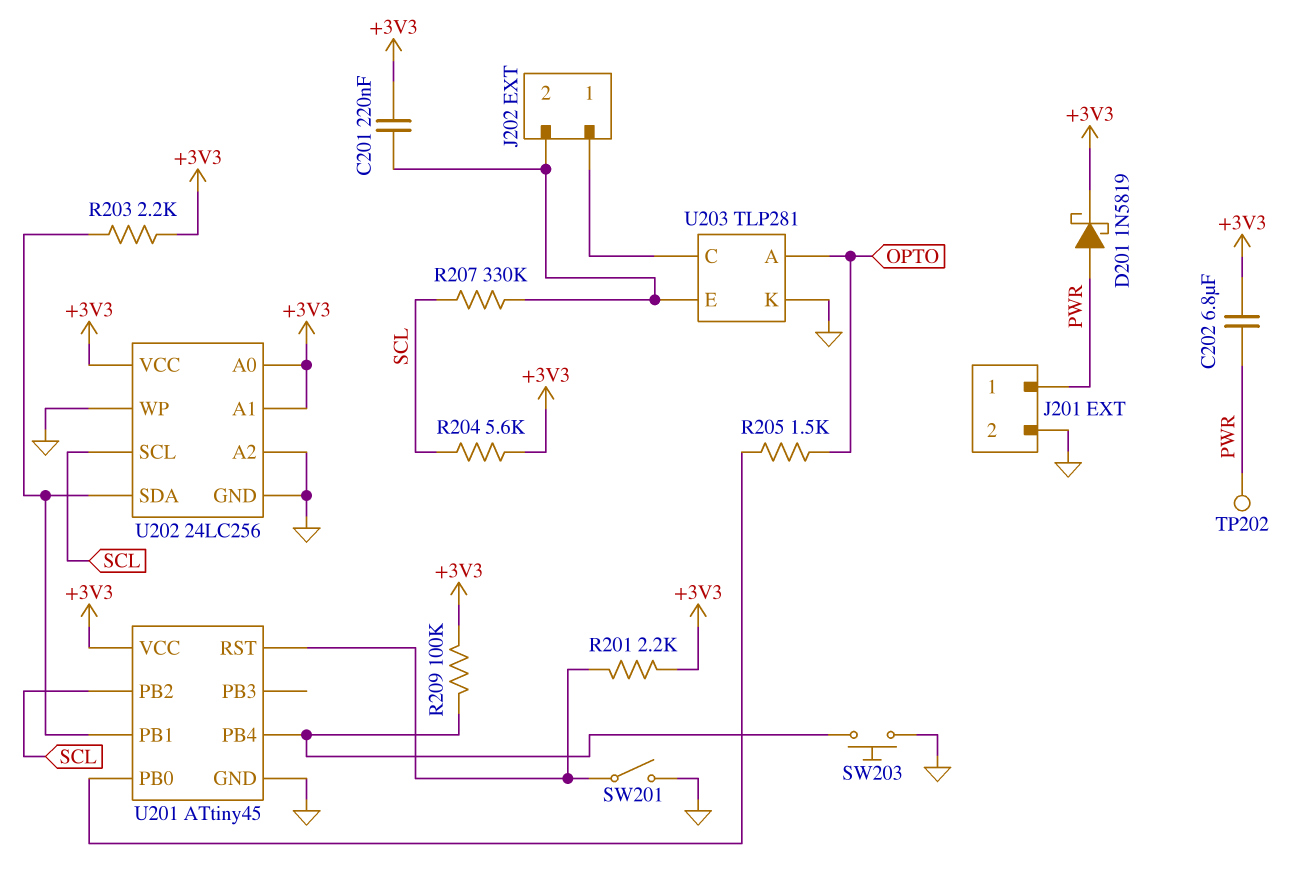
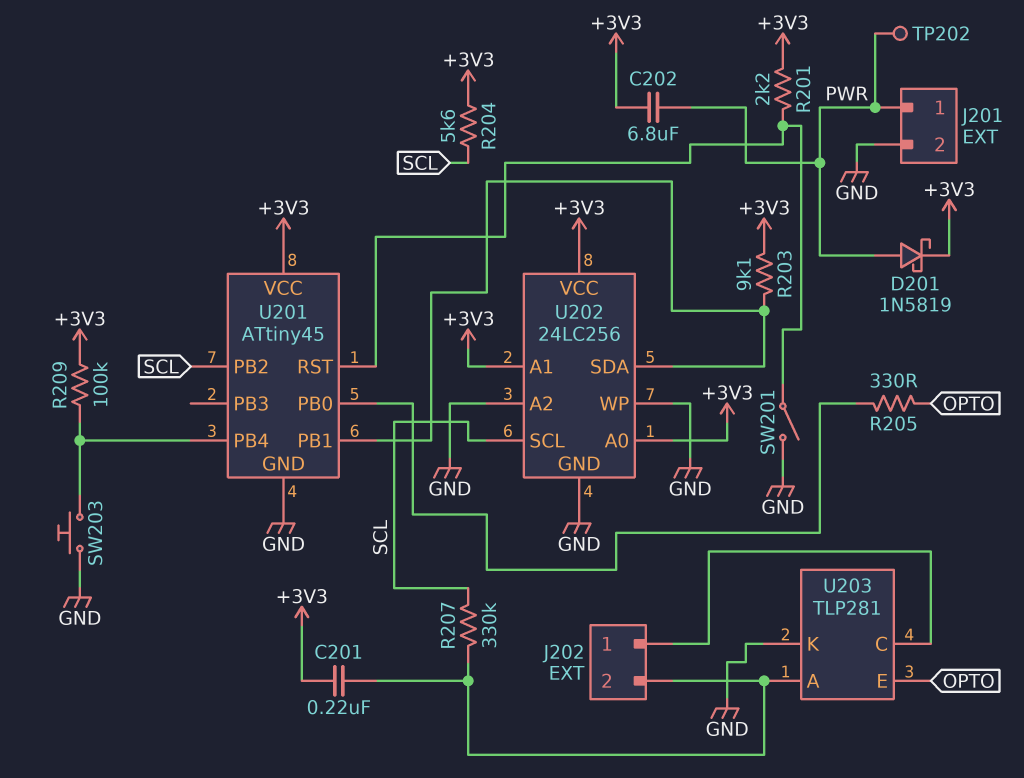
R203: 2.2k (+3V3, U201/PB1) -> 9.1k (+3V3, U201/PB1)
R205: 1.5k (OPTO, U201/PB0) -> 330 (OPTO, U201/PB0)
U203 pin A: OPTO -> J202/2
U203 pin E: J202/2 -> OPTO

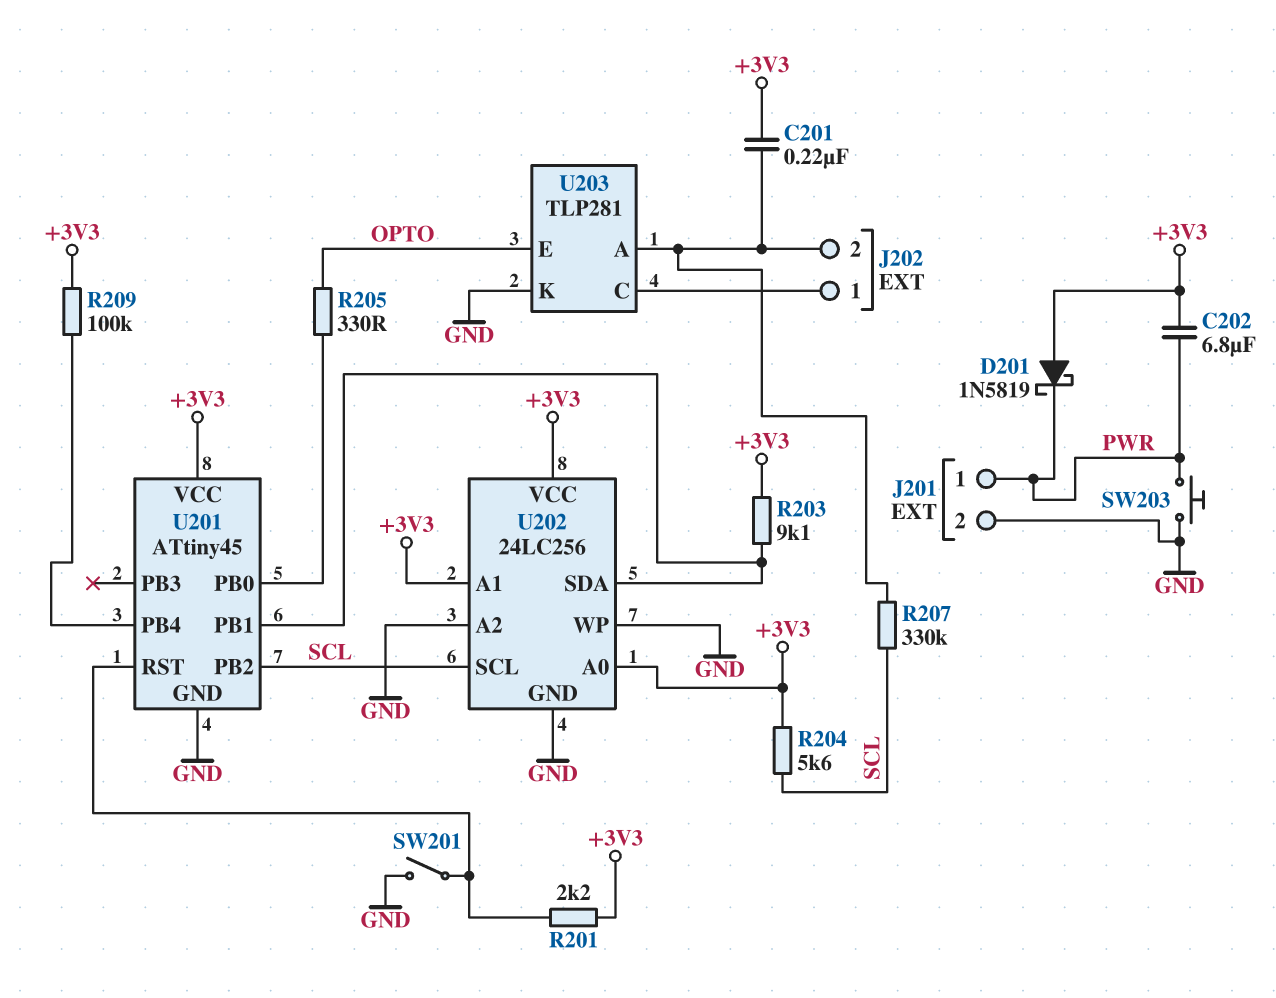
D201: schottky 1N5819 (A PWR, K +3V3) -> schottky 1N5819 (A +3V3, K PWR)
SW203: button (GND, U201/PB4) -> button (GND, PWR)
TP202: test point (PWR) -> none

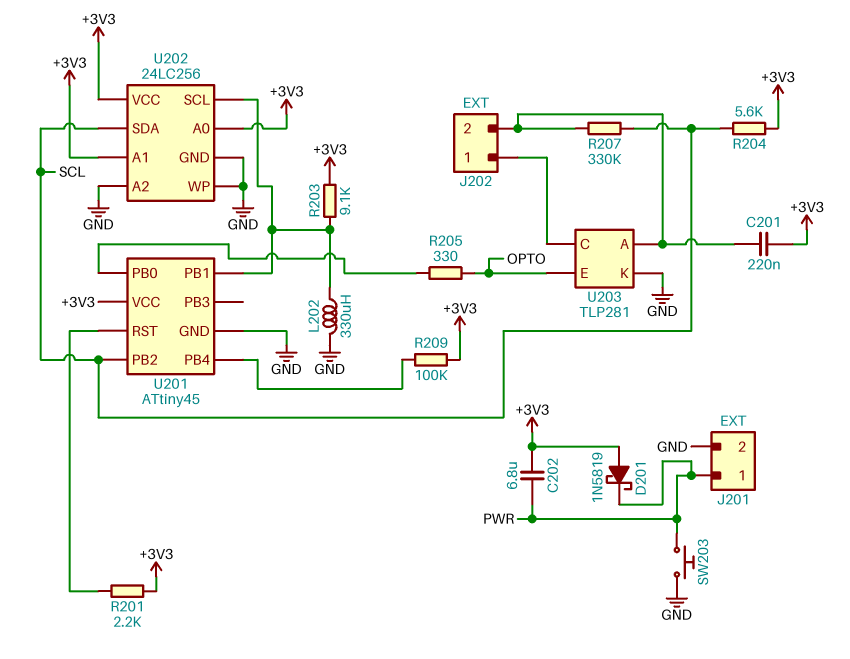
L202: none -> 330uH (GND, U201/PB1)
SW201: switch (GND, U201/RST) -> none
U202 pin SCL: SCL -> U201/PB1
U202 pin SDA: U201/PB1 -> SCL

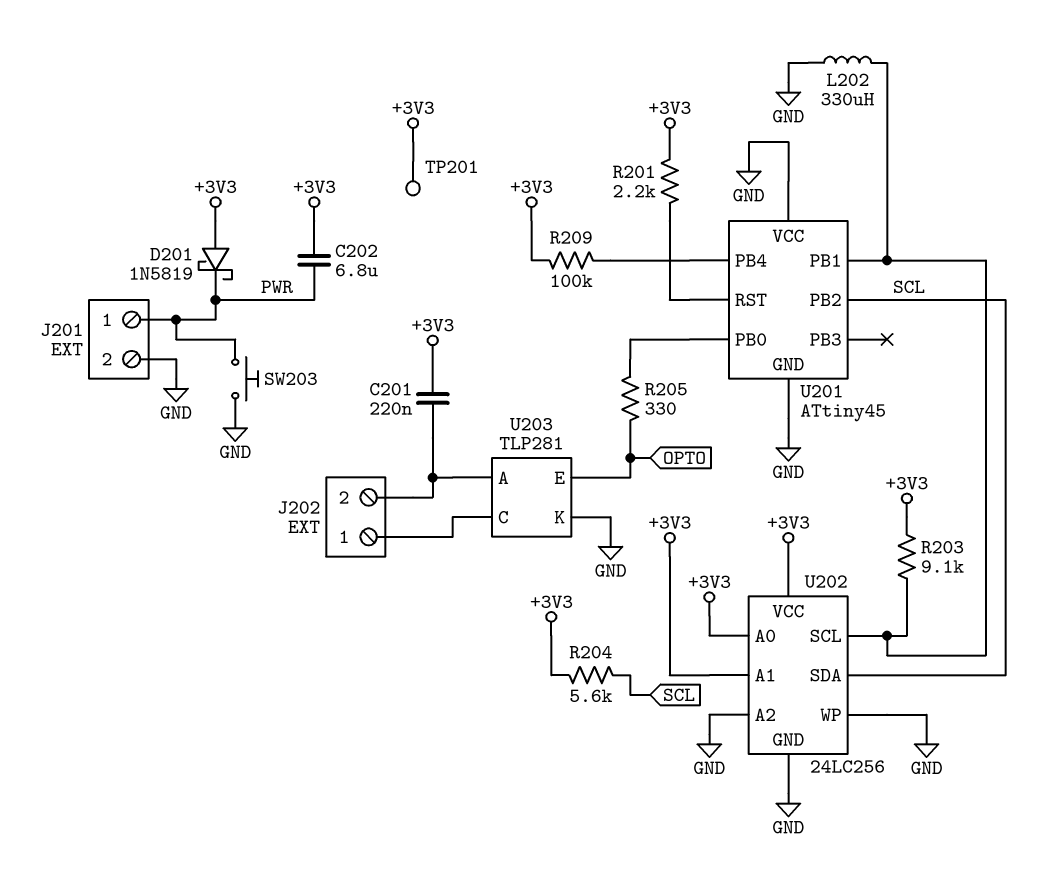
R207: 330k (J202/2, SCL) -> none
TP201: none -> test point (+3V3)
U201 pin VCC: +3V3 -> GND

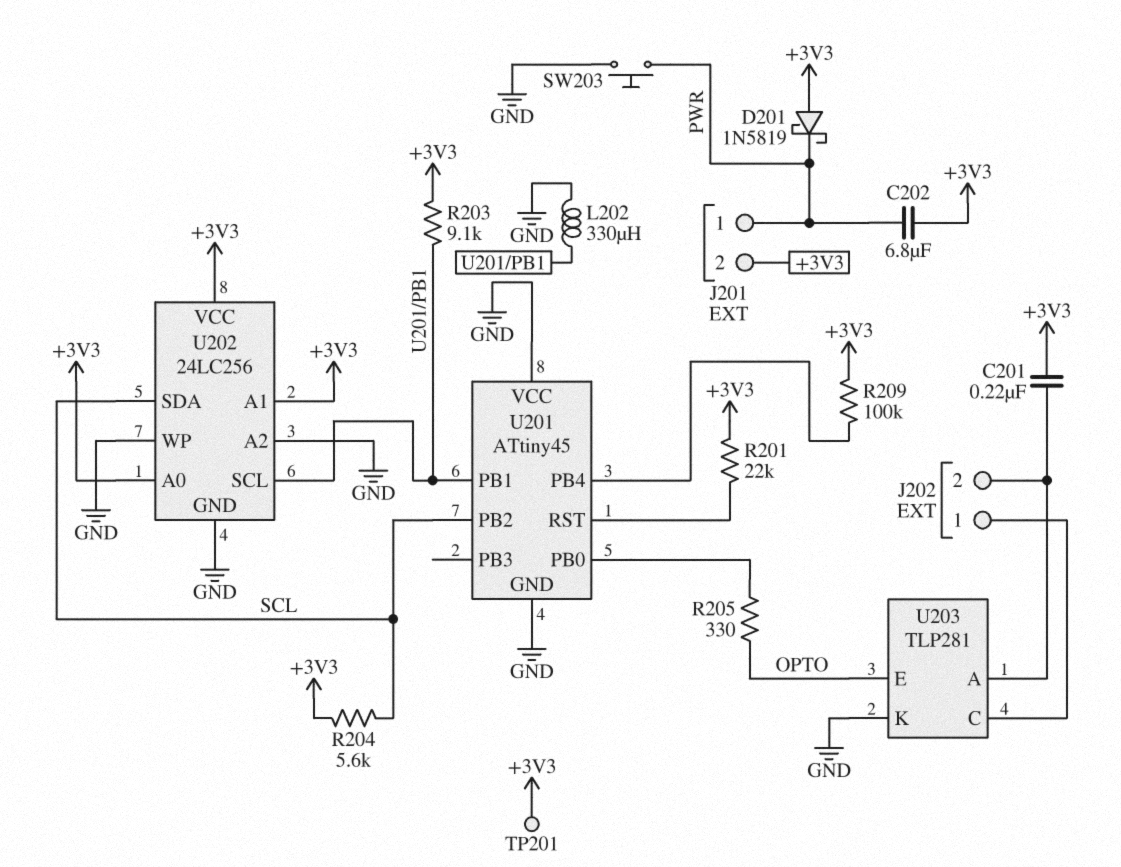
J201 pin 2: GND -> +3V3
R201: 2.2k (+3V3, U201/RST) -> 22k (+3V3, U201/RST)

